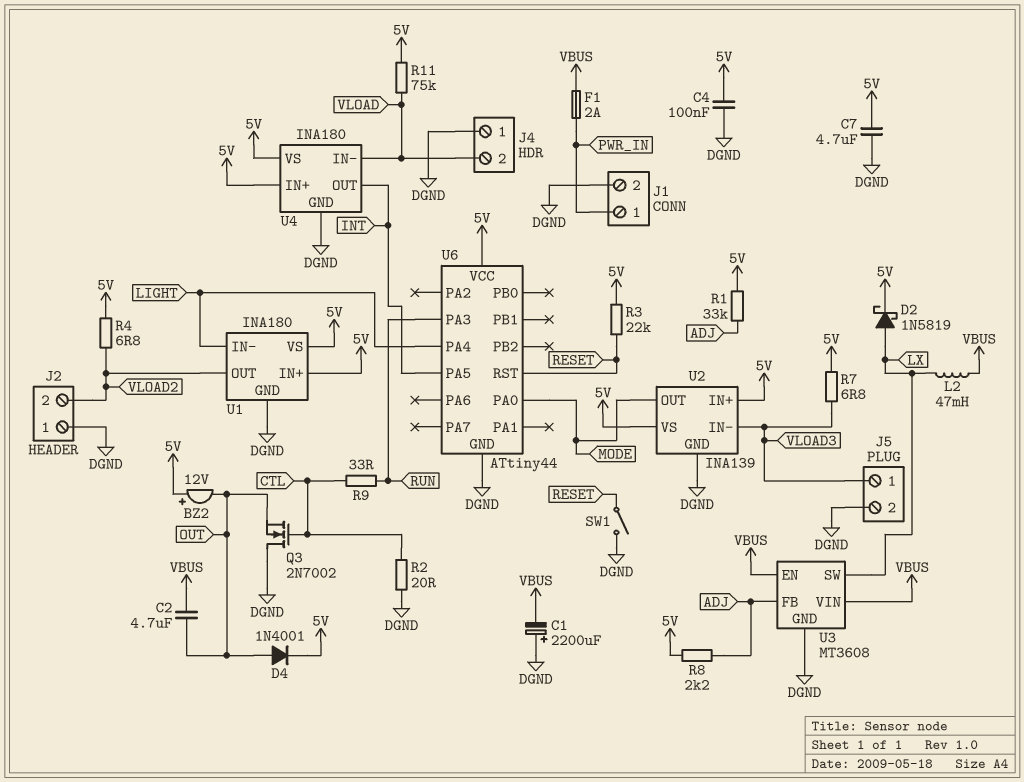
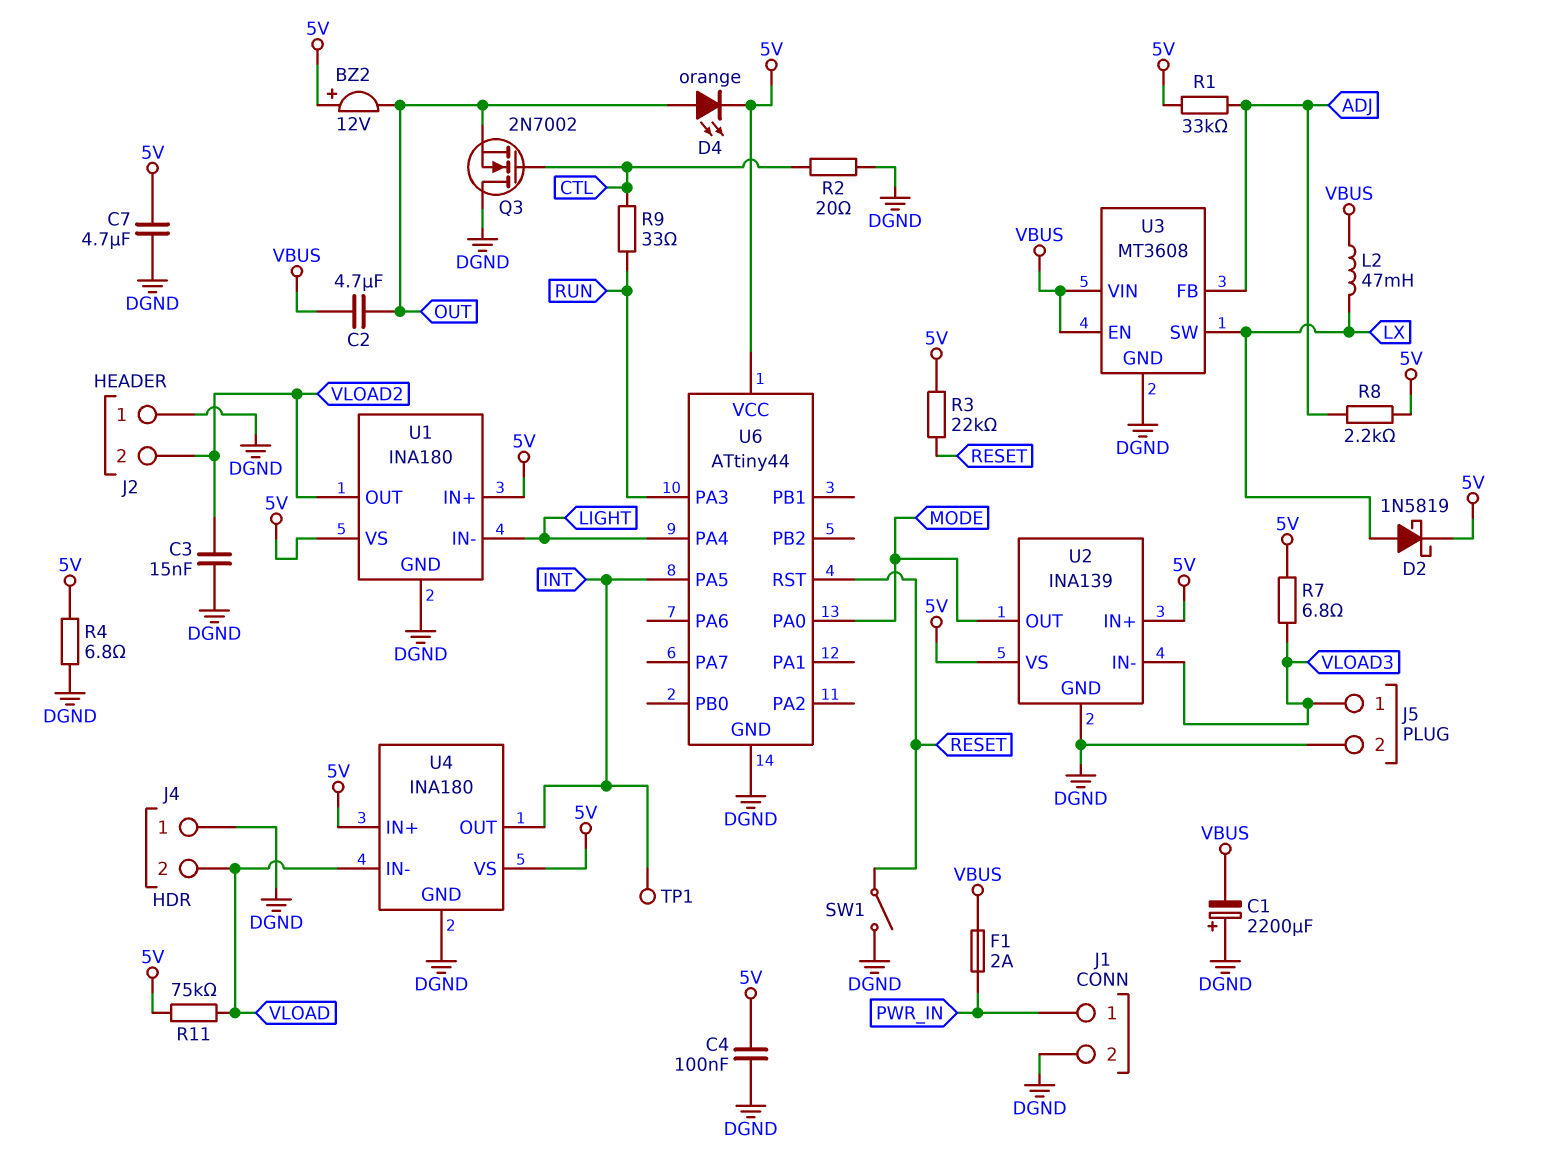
C3: none -> 15nF (DGND, VLOAD2)
D4: diode 1N4001 (A OUT, K 5V) -> LED orange (A OUT, K 5V)
R4: 6.8 (5V, VLOAD2) -> 6.8 (5V, DGND)
TP1: none -> test point (INT)

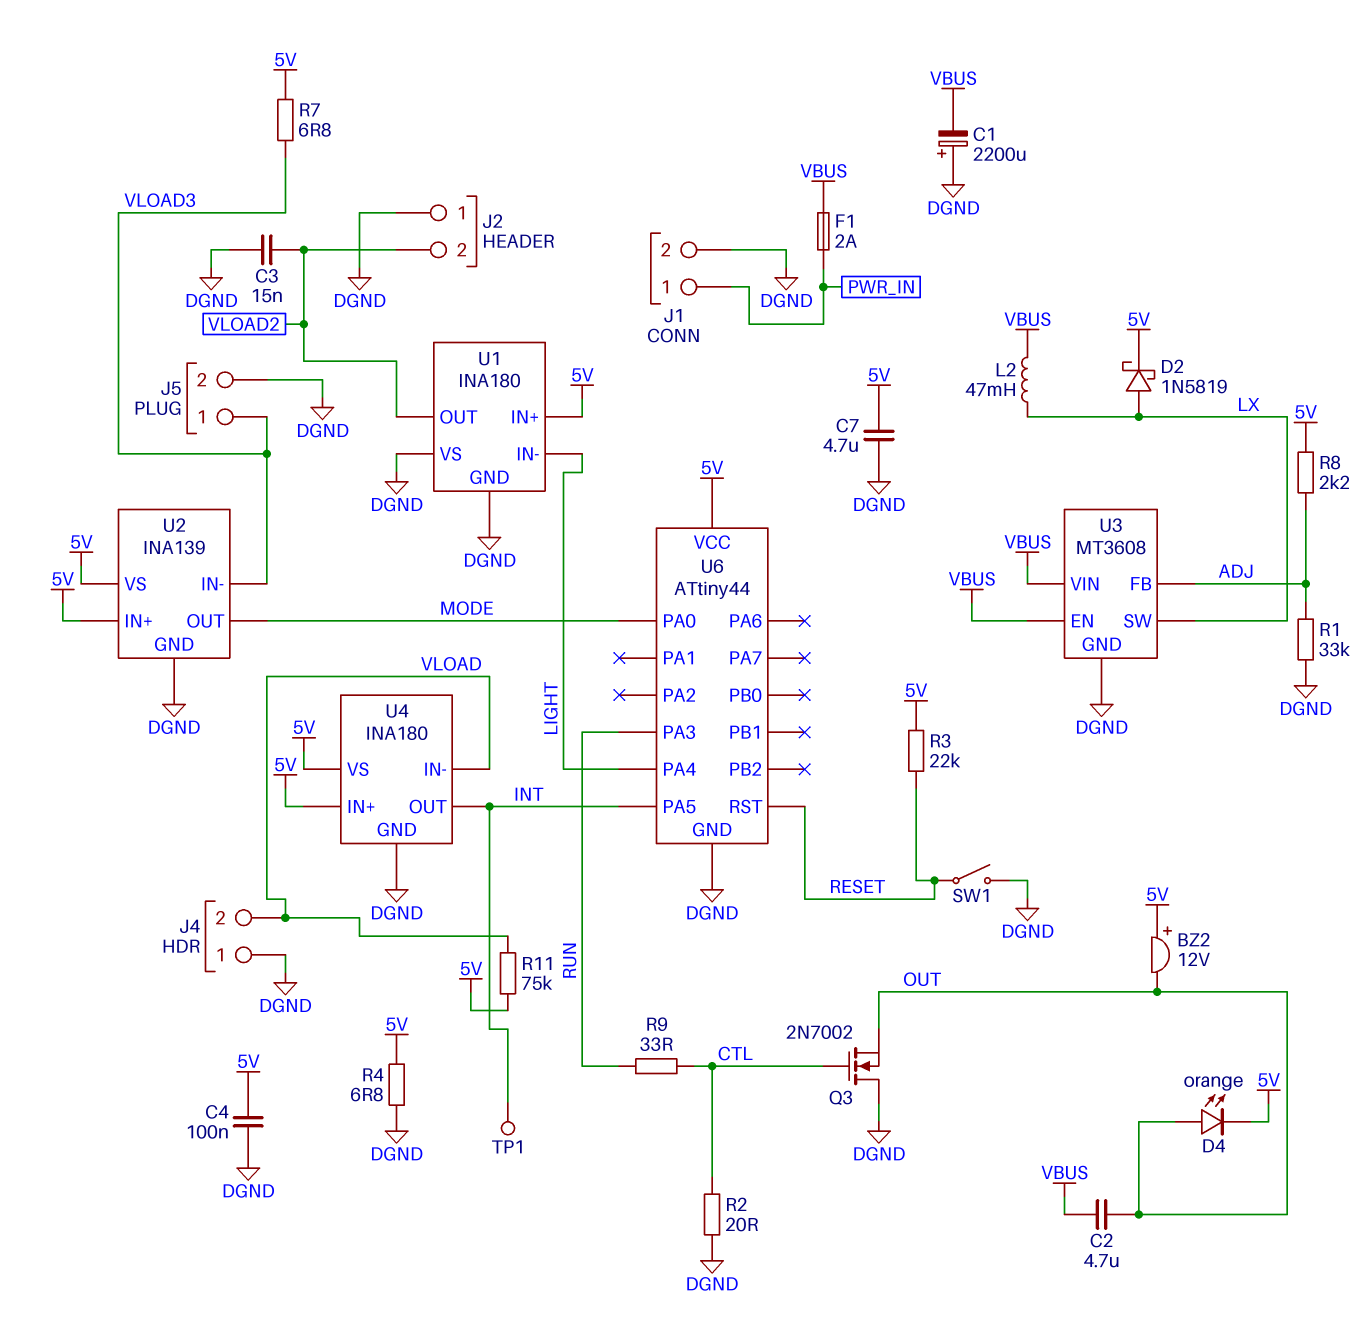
R1: 33k (5V, ADJ) -> 33k (ADJ, DGND)
U1 pin VS: 5V -> DGND

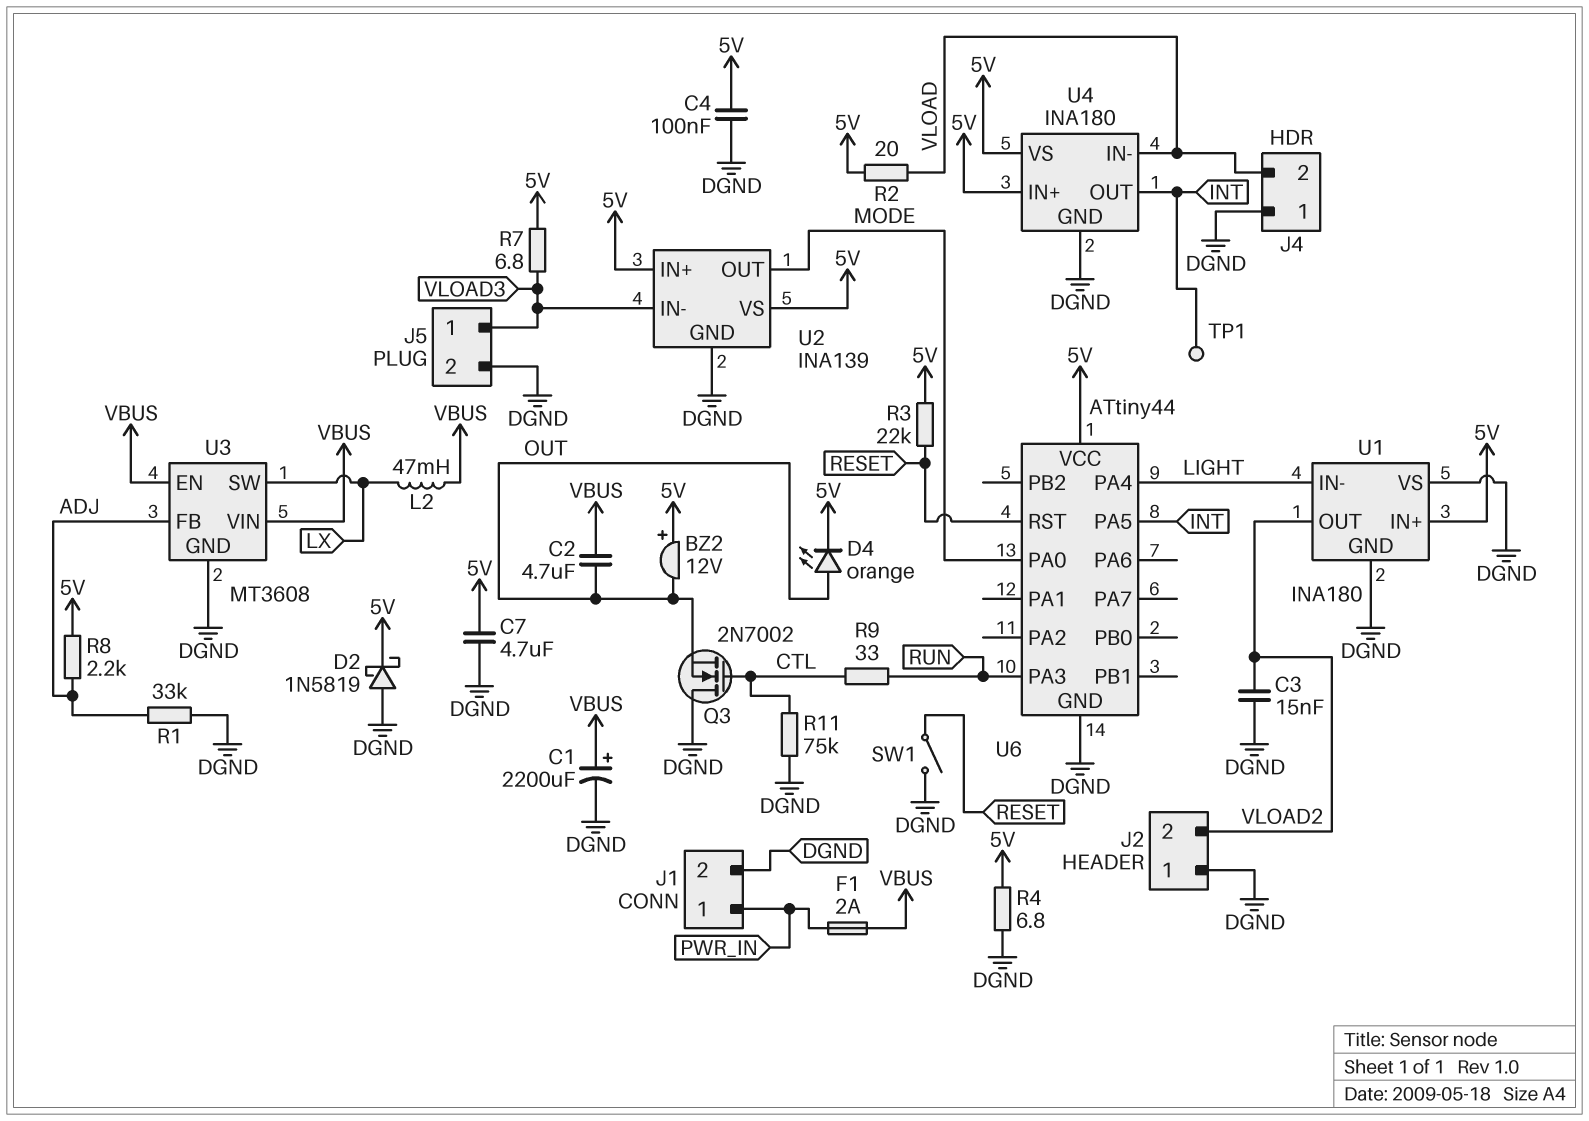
C1: 2200uF (plus DGND, minus VBUS) -> 2200uF (plus VBUS, minus DGND)
D2: schottky 1N5819 (A LX, K 5V) -> schottky 1N5819 (A DGND, K 5V)
R2: 20 (CTL, DGND) -> 20 (5V, VLOAD)
R11: 75k (5V, VLOAD) -> 75k (CTL, DGND)

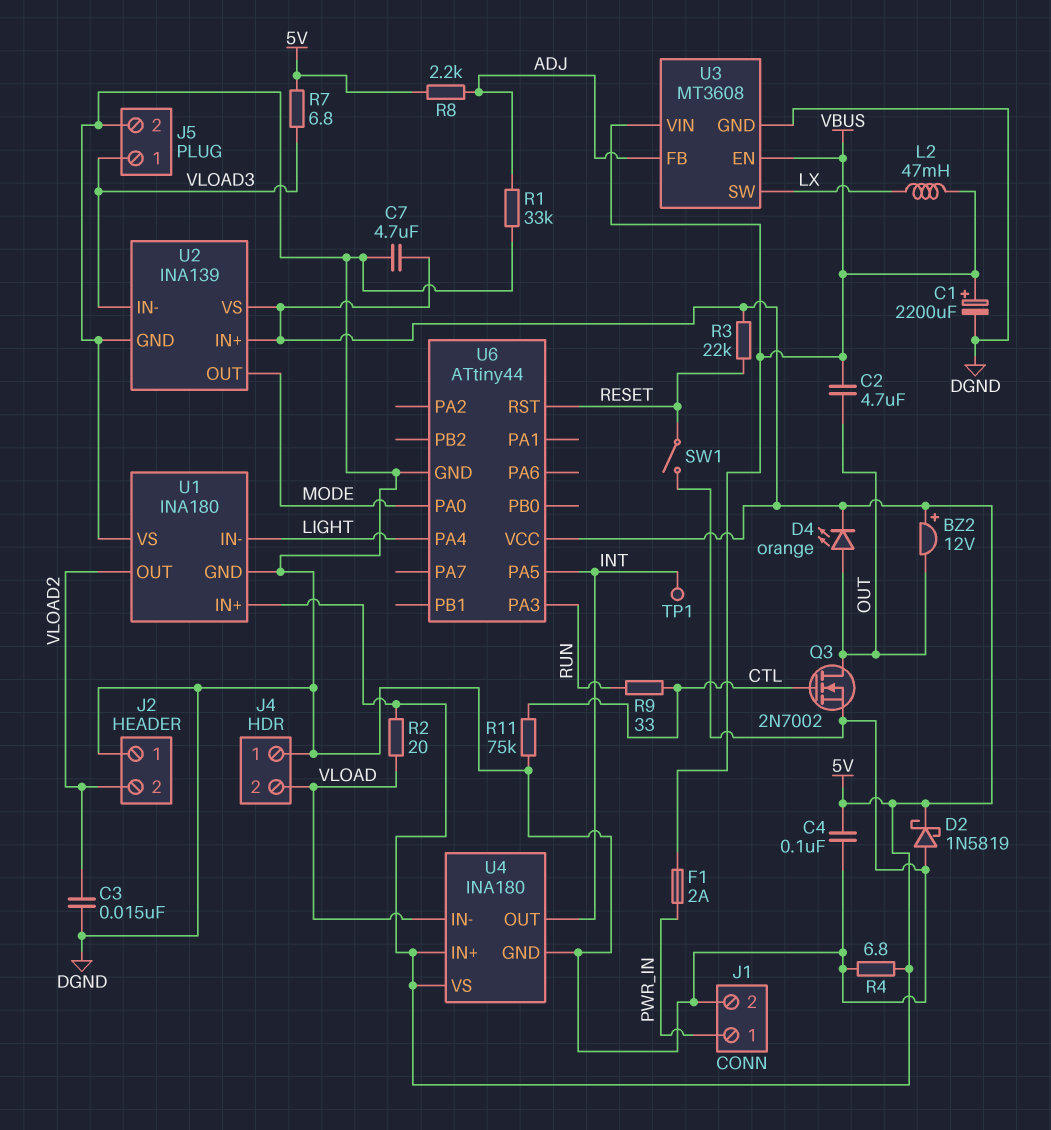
Q3: NMOS 2N7002 (G CTL, D DGND, S OUT) -> NMOS 2N7002 (G CTL, D OUT, S DGND)

